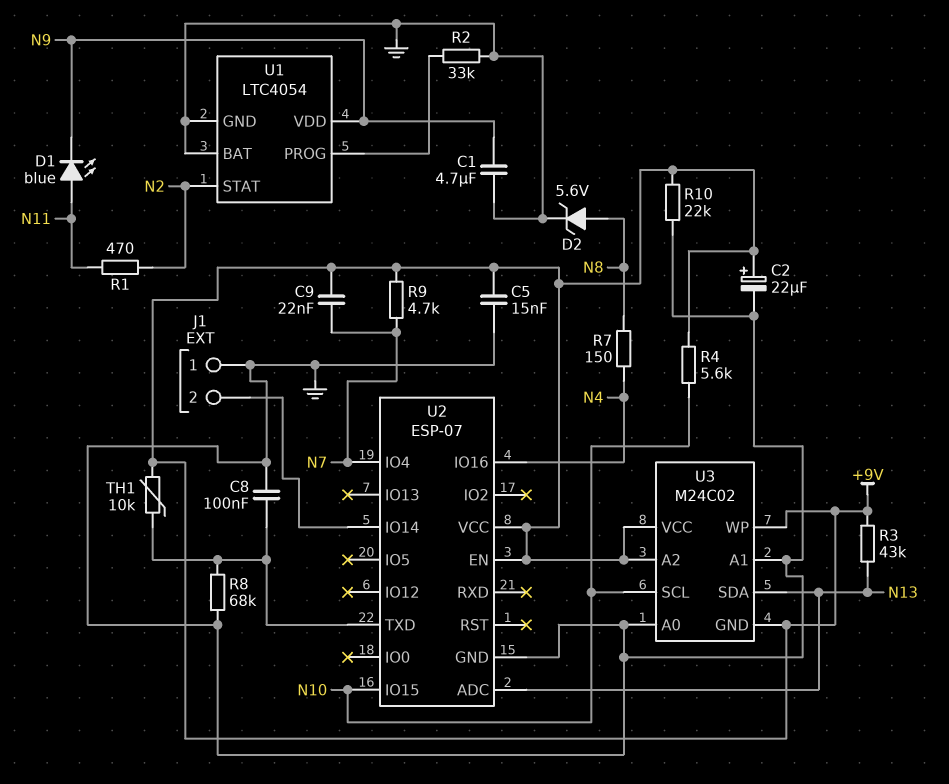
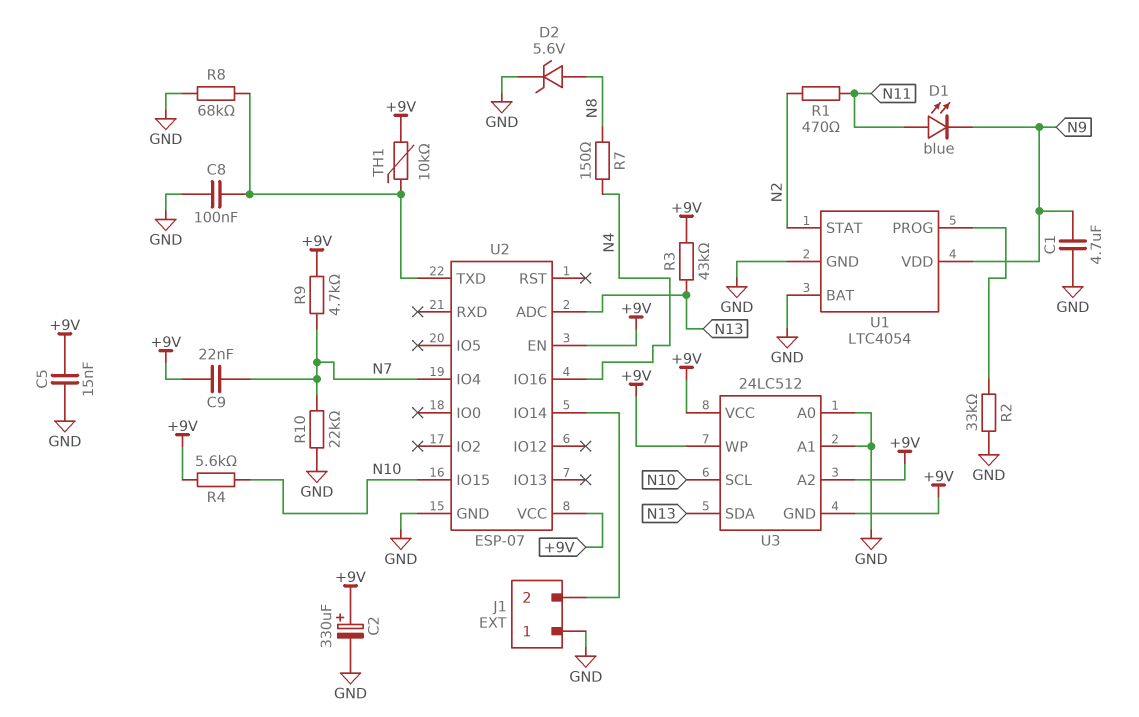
C2: 22uF (plus +9V, minus GND) -> 330uF (plus +9V, minus GND)
R10: 22k (+9V, GND) -> 22k (GND, N7)
U3: M24C02 -> 24LC512

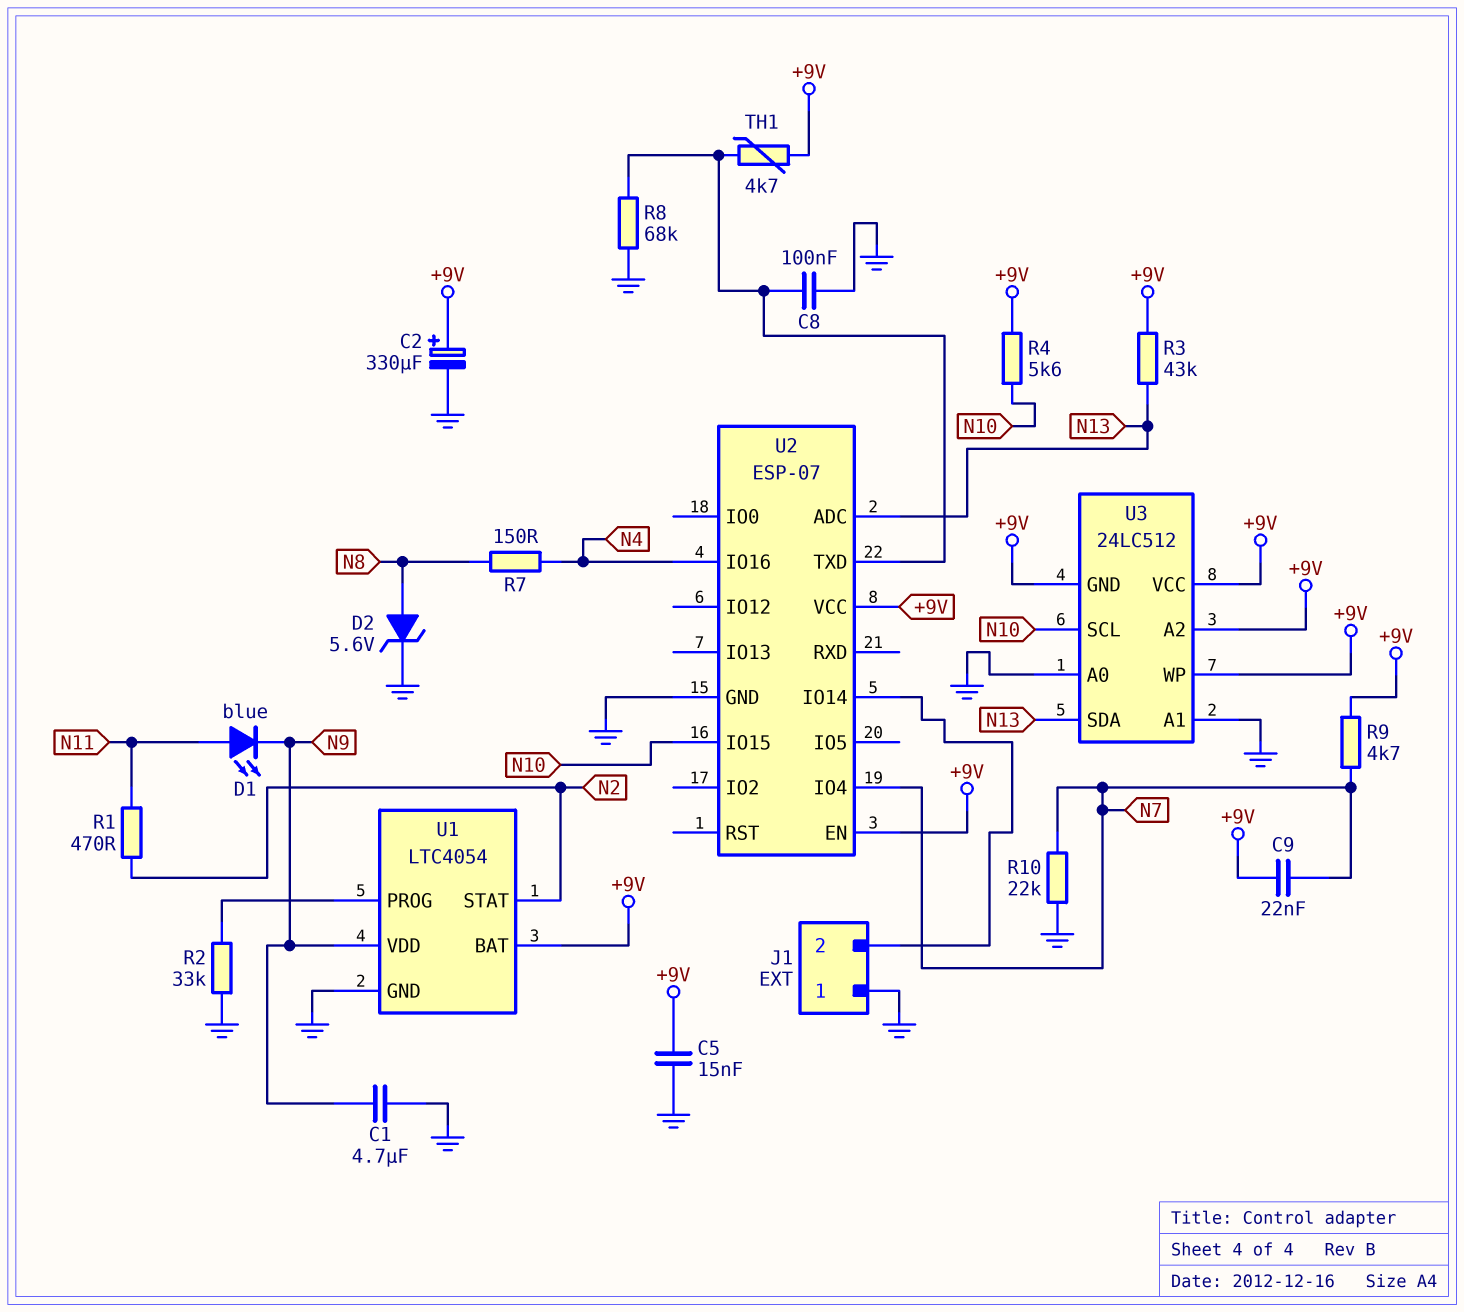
TH1: 10k (+9V, U2/TXD) -> 4.7k (+9V, U2/TXD)
U1 pin BAT: GND -> +9V

